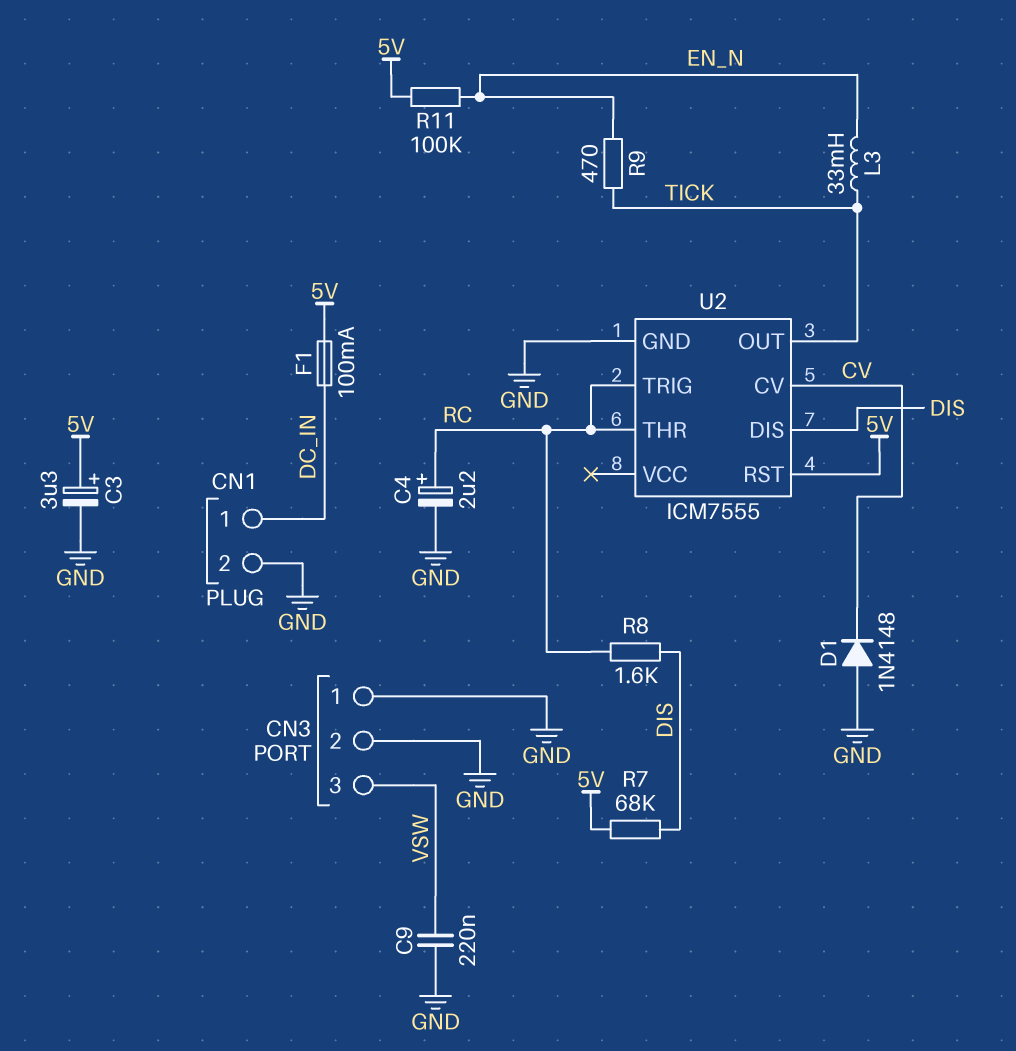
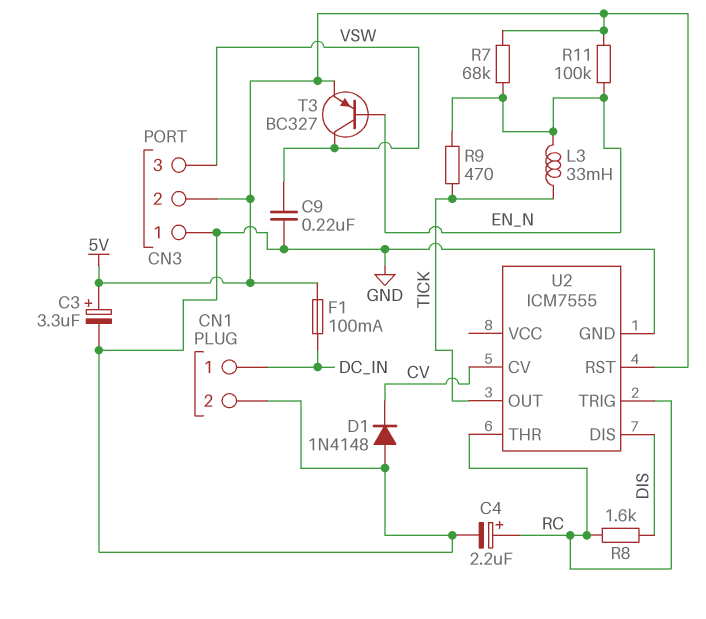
CN3 pin 2: GND -> 5V
R7: 68k (5V, DIS) -> 68k (5V, EN_N)
T3: none -> PNP BC327 (B EN_N, C VSW, E 5V)

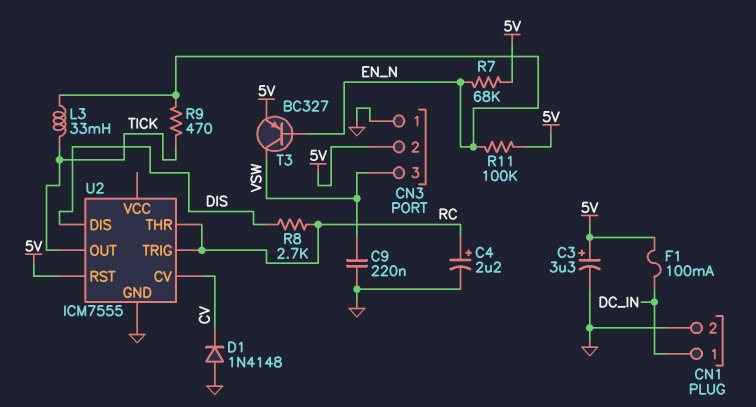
R8: 1.6k (DIS, RC) -> 2.7k (DIS, RC)

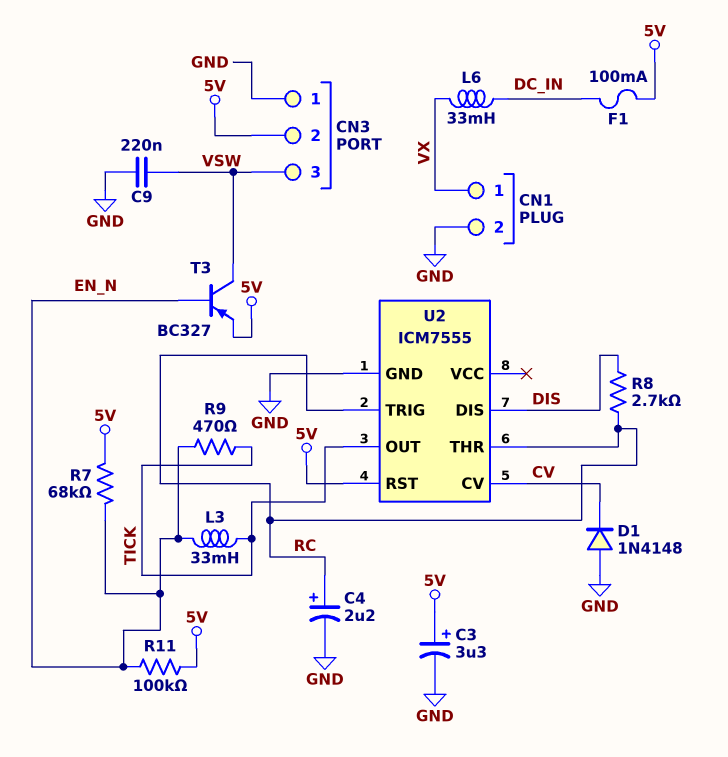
CN1 pin 1: DC_IN -> VX
L6: none -> 33mH (DC_IN, VX)

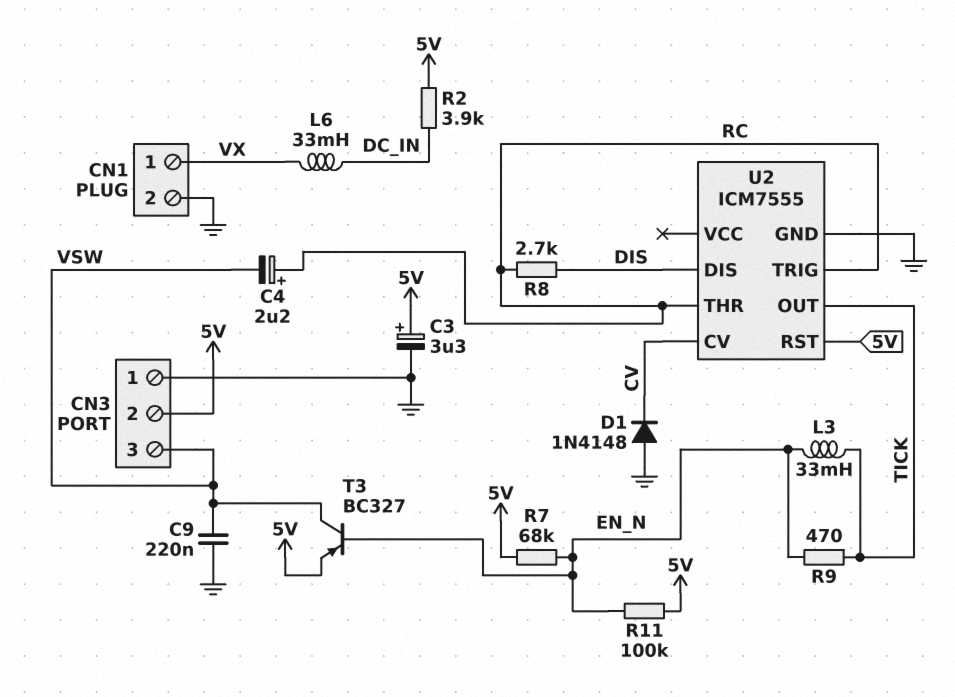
C4: 2.2uF (plus RC, minus GND) -> 2.2uF (plus RC, minus VSW)
F1: 100mA (5V, DC_IN) -> none
R2: none -> 3.9k (5V, DC_IN)

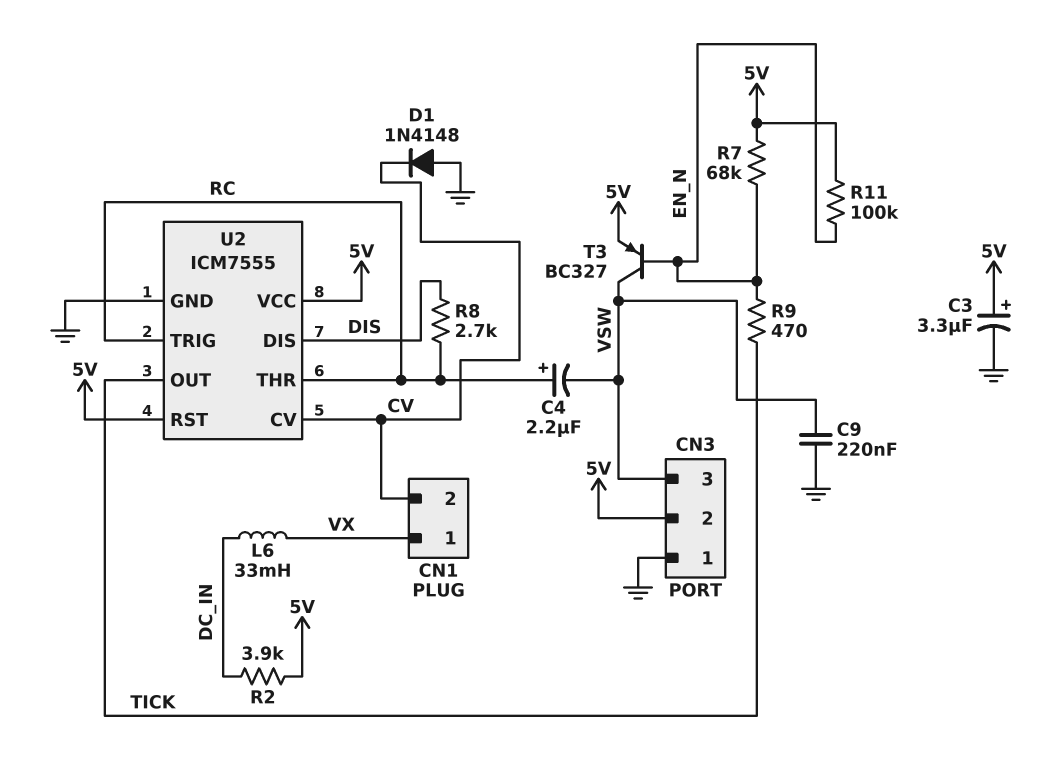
CN1 pin 2: GND -> CV
L3: 33mH (EN_N, TICK) -> none
U2 pin VCC: none -> 5V

